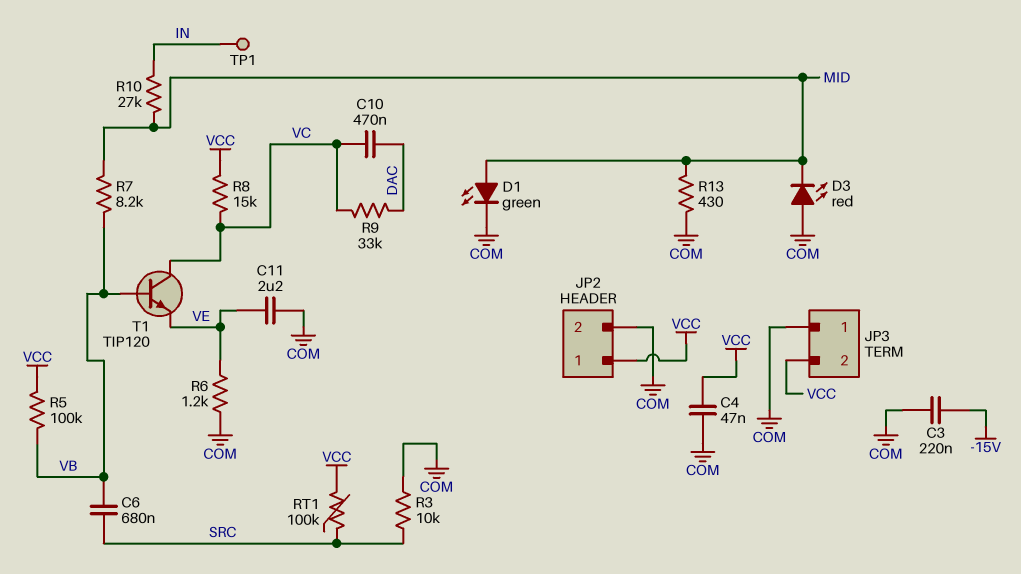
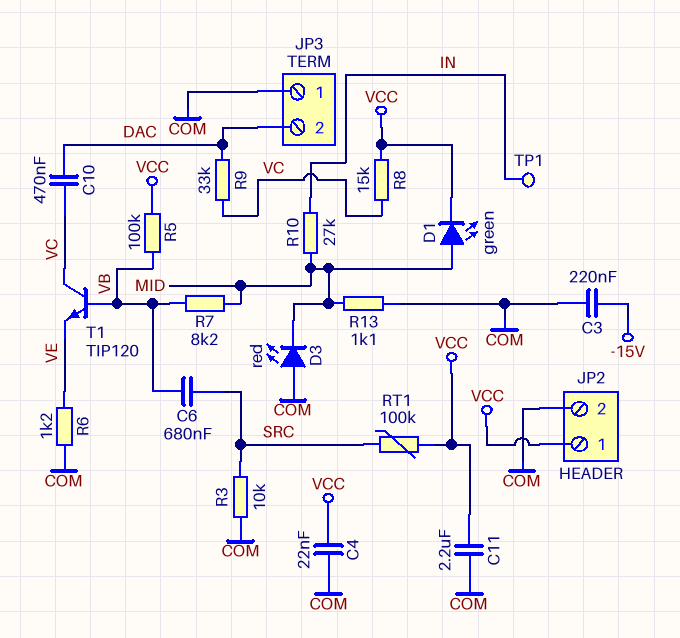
C4: 47nF (COM, VCC) -> 22nF (COM, VCC)
C11: 2.2uF (COM, VE) -> 2.2uF (COM, VCC)
D1: LED green (A MID, K COM) -> LED green (A MID, K VCC)
JP3 pin 2: VCC -> DAC
R13: 430 (COM, MID) -> 1.1k (COM, MID)

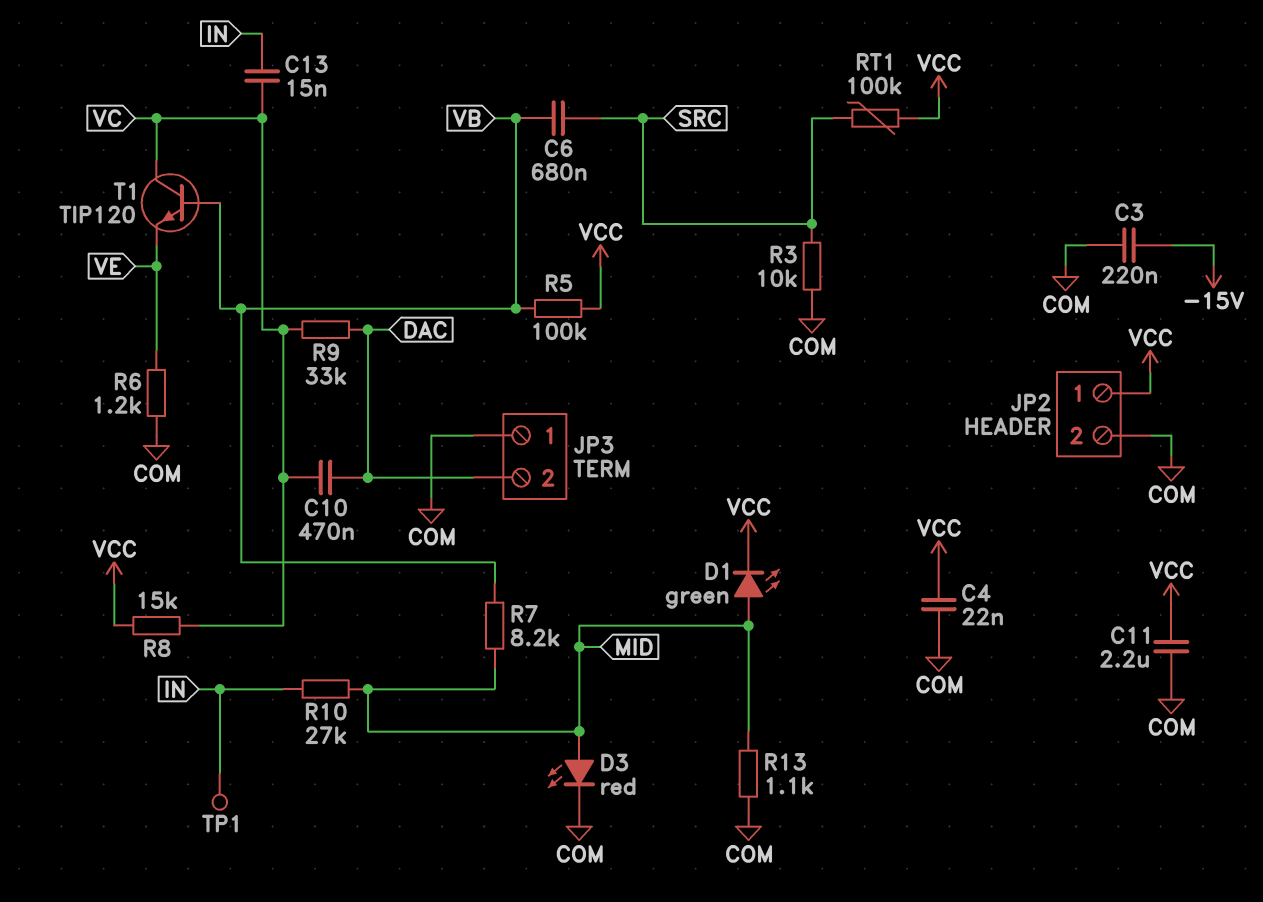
C13: none -> 15nF (IN, VC)
D3: LED red (A COM, K MID) -> LED red (A MID, K COM)

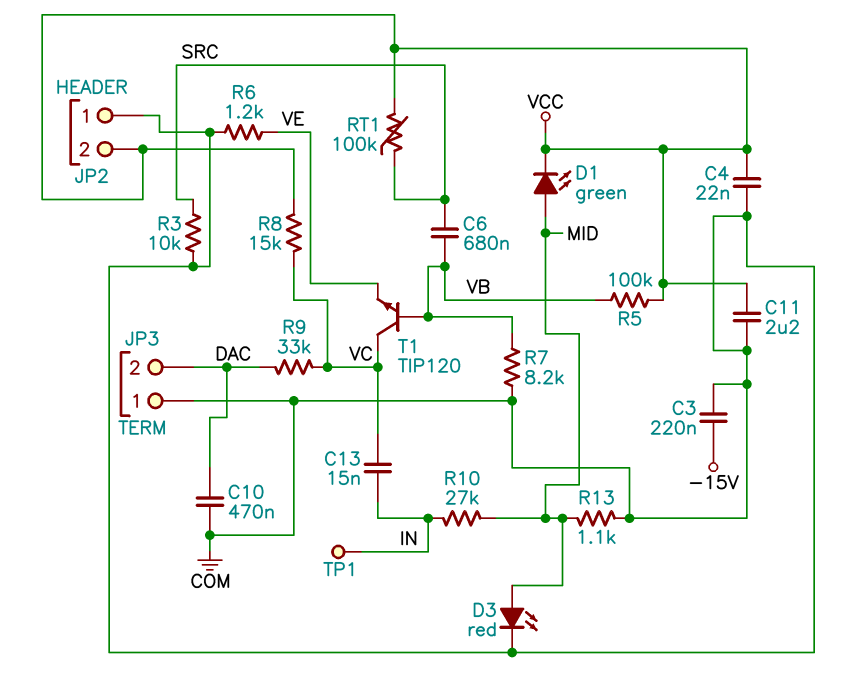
C10: 470nF (DAC, VC) -> 470nF (COM, DAC)
JP2 pin 1: VCC -> COM
JP2 pin 2: COM -> VCC
R7: 8.2k (MID, VB) -> 8.2k (COM, VB)

